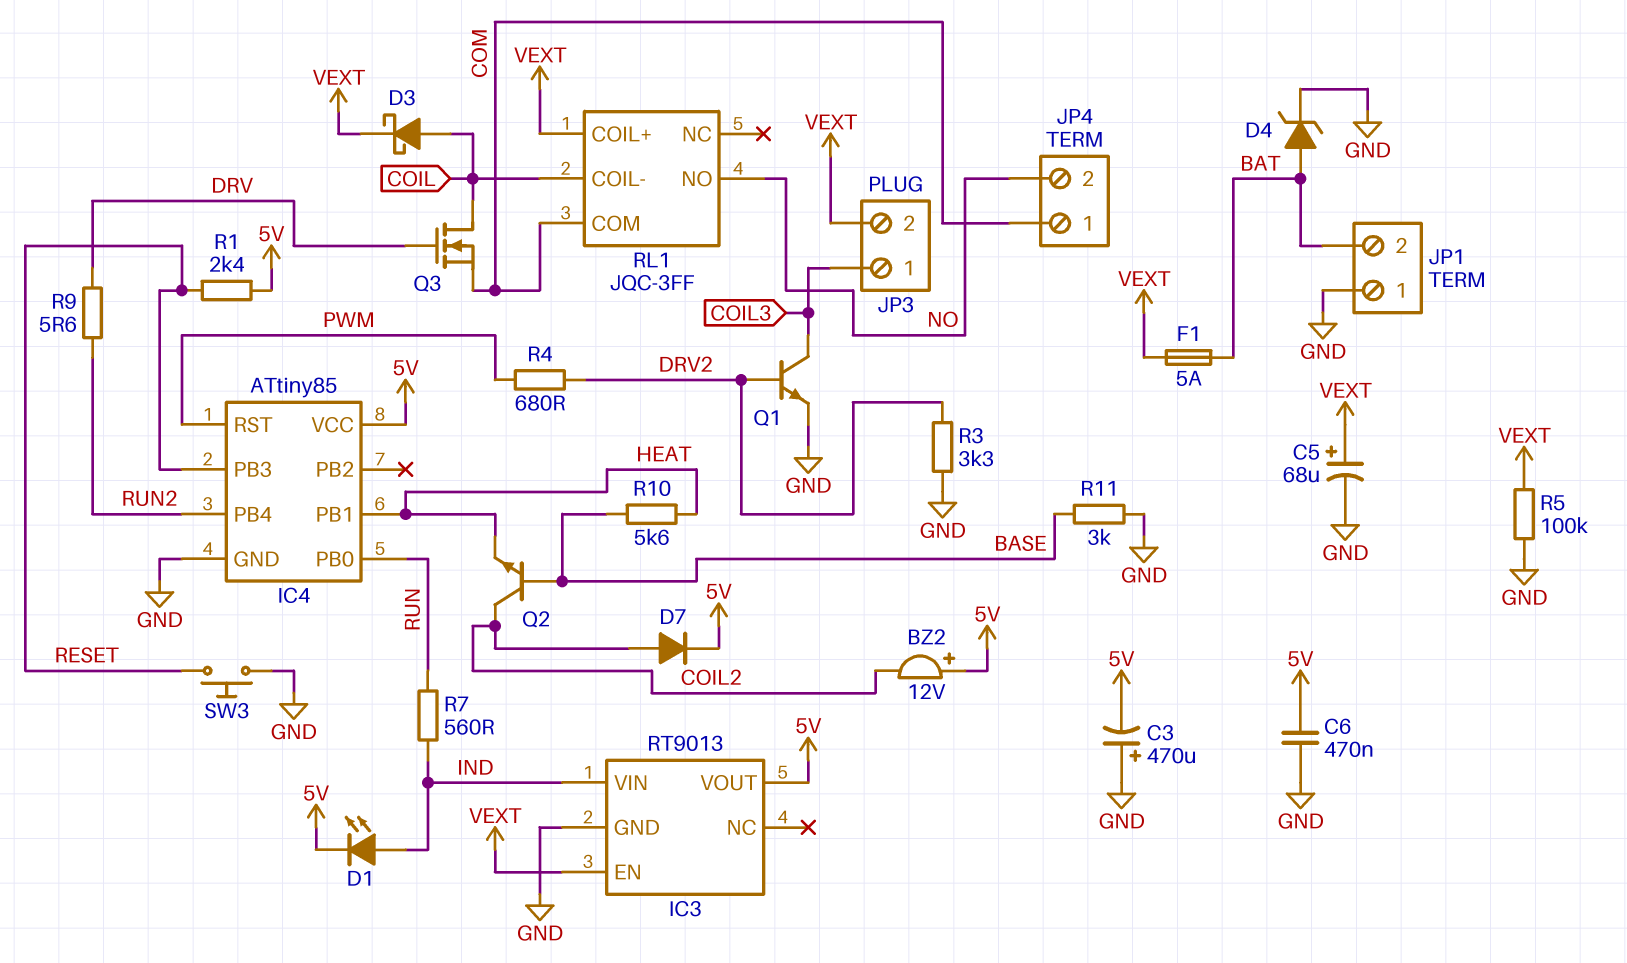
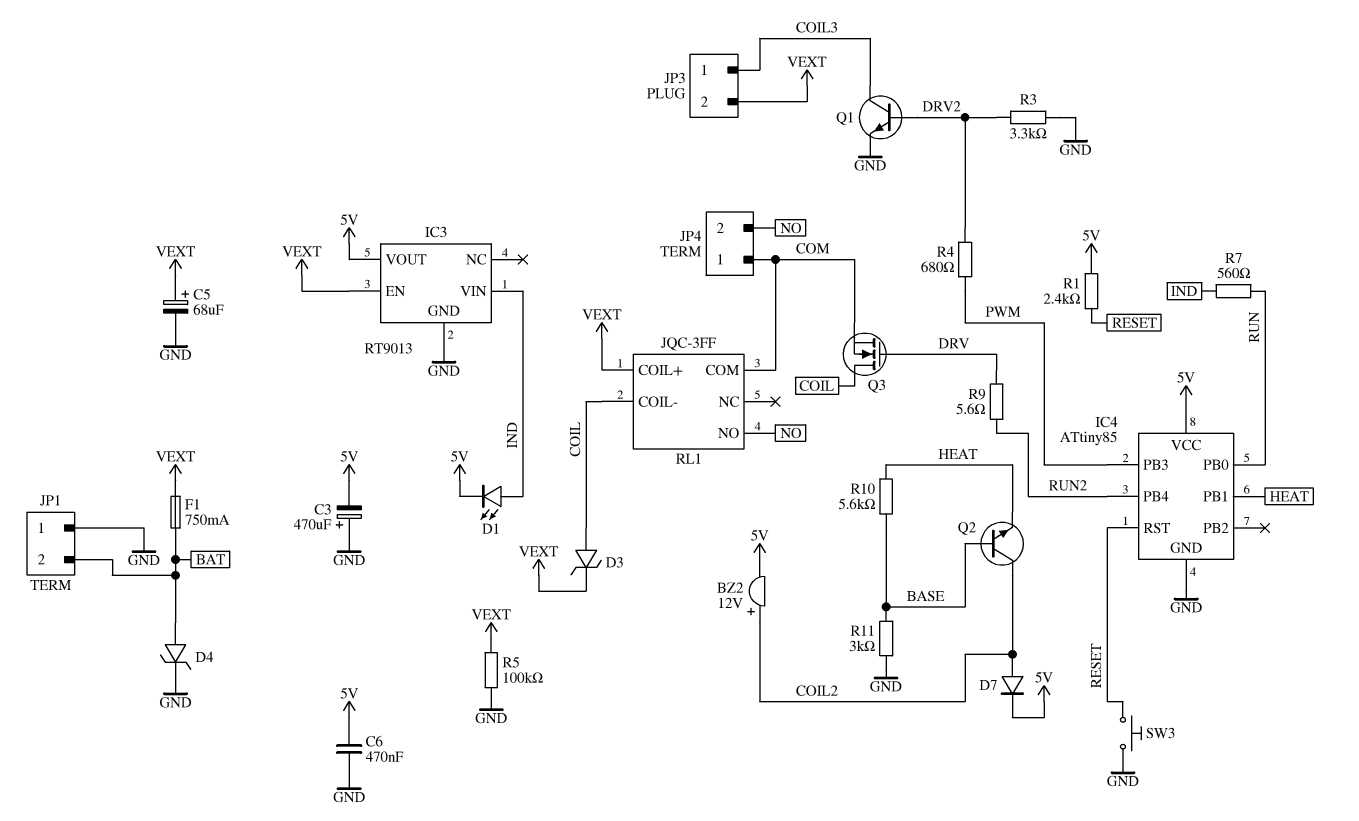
BZ2: buzzer 12V (plus 5V, minus COIL2) -> buzzer 12V (plus COIL2, minus 5V)
D3: schottky (A COIL, K VEXT) -> zener (A COIL, K VEXT)
F1: 5A (BAT, VEXT) -> 750mA (BAT, VEXT)
IC4 pin PB3: RESET -> PWM
IC4 pin RST: PWM -> RESET

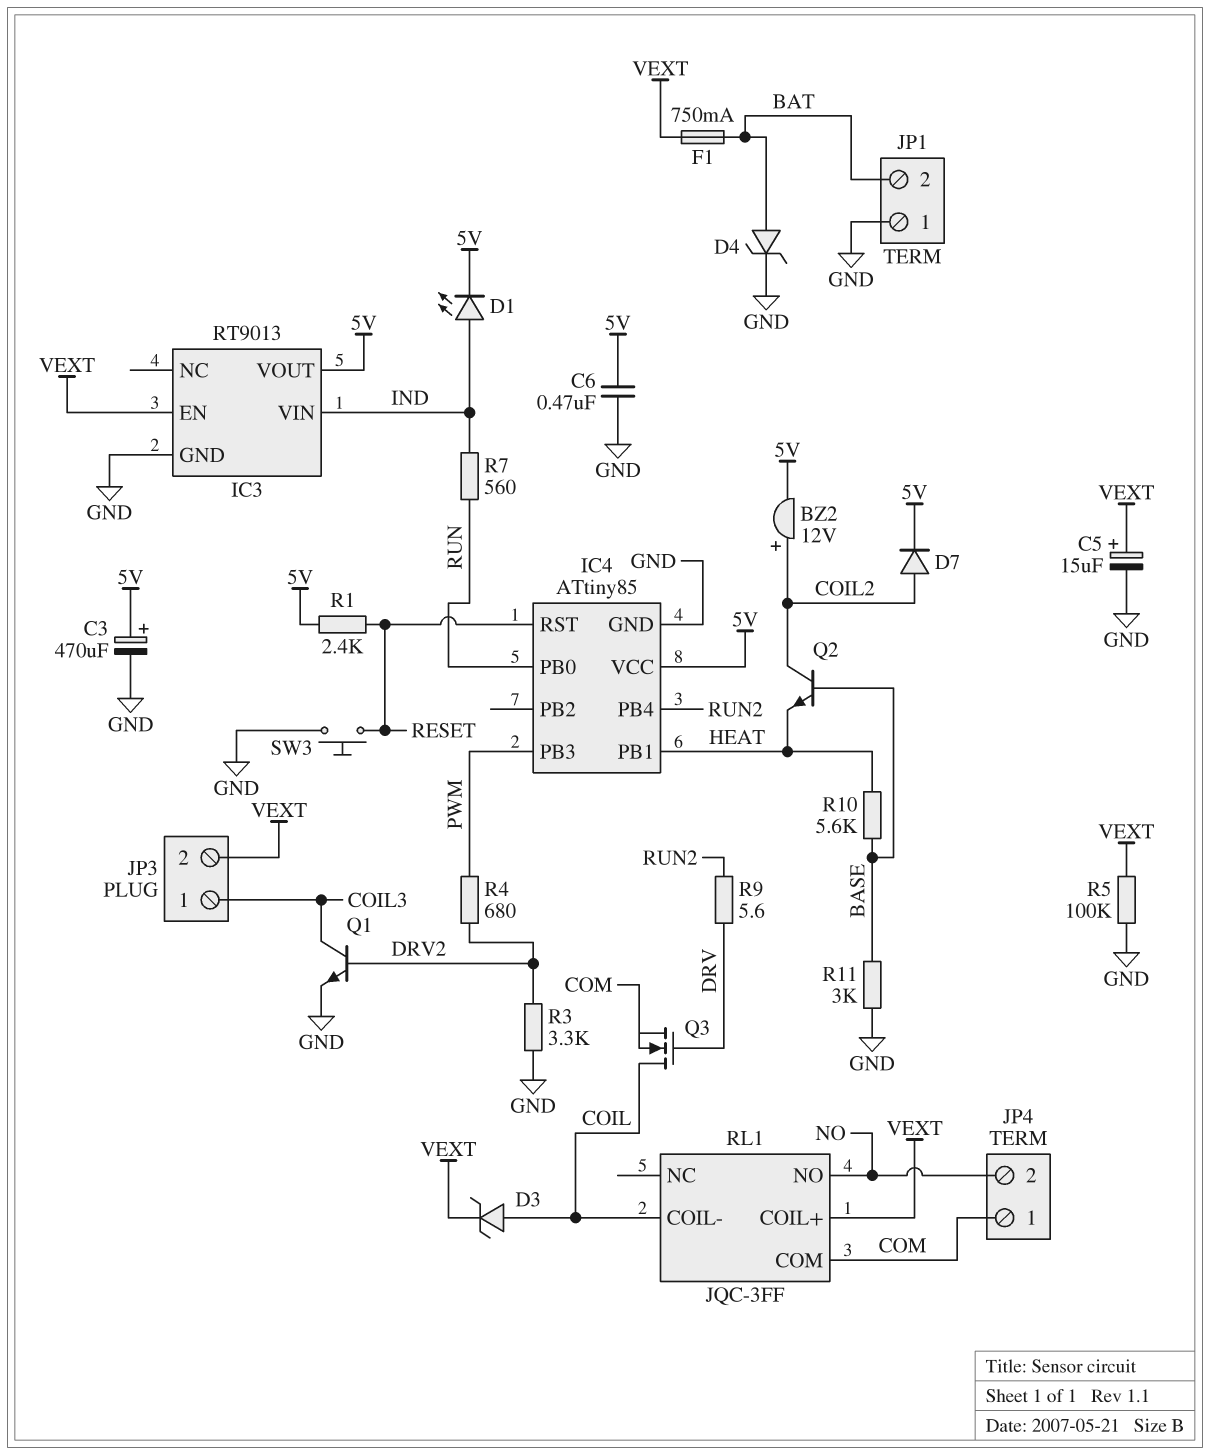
C3: 470uF (plus GND, minus 5V) -> 470uF (plus 5V, minus GND)
C5: 68uF (plus VEXT, minus GND) -> 15uF (plus VEXT, minus GND)

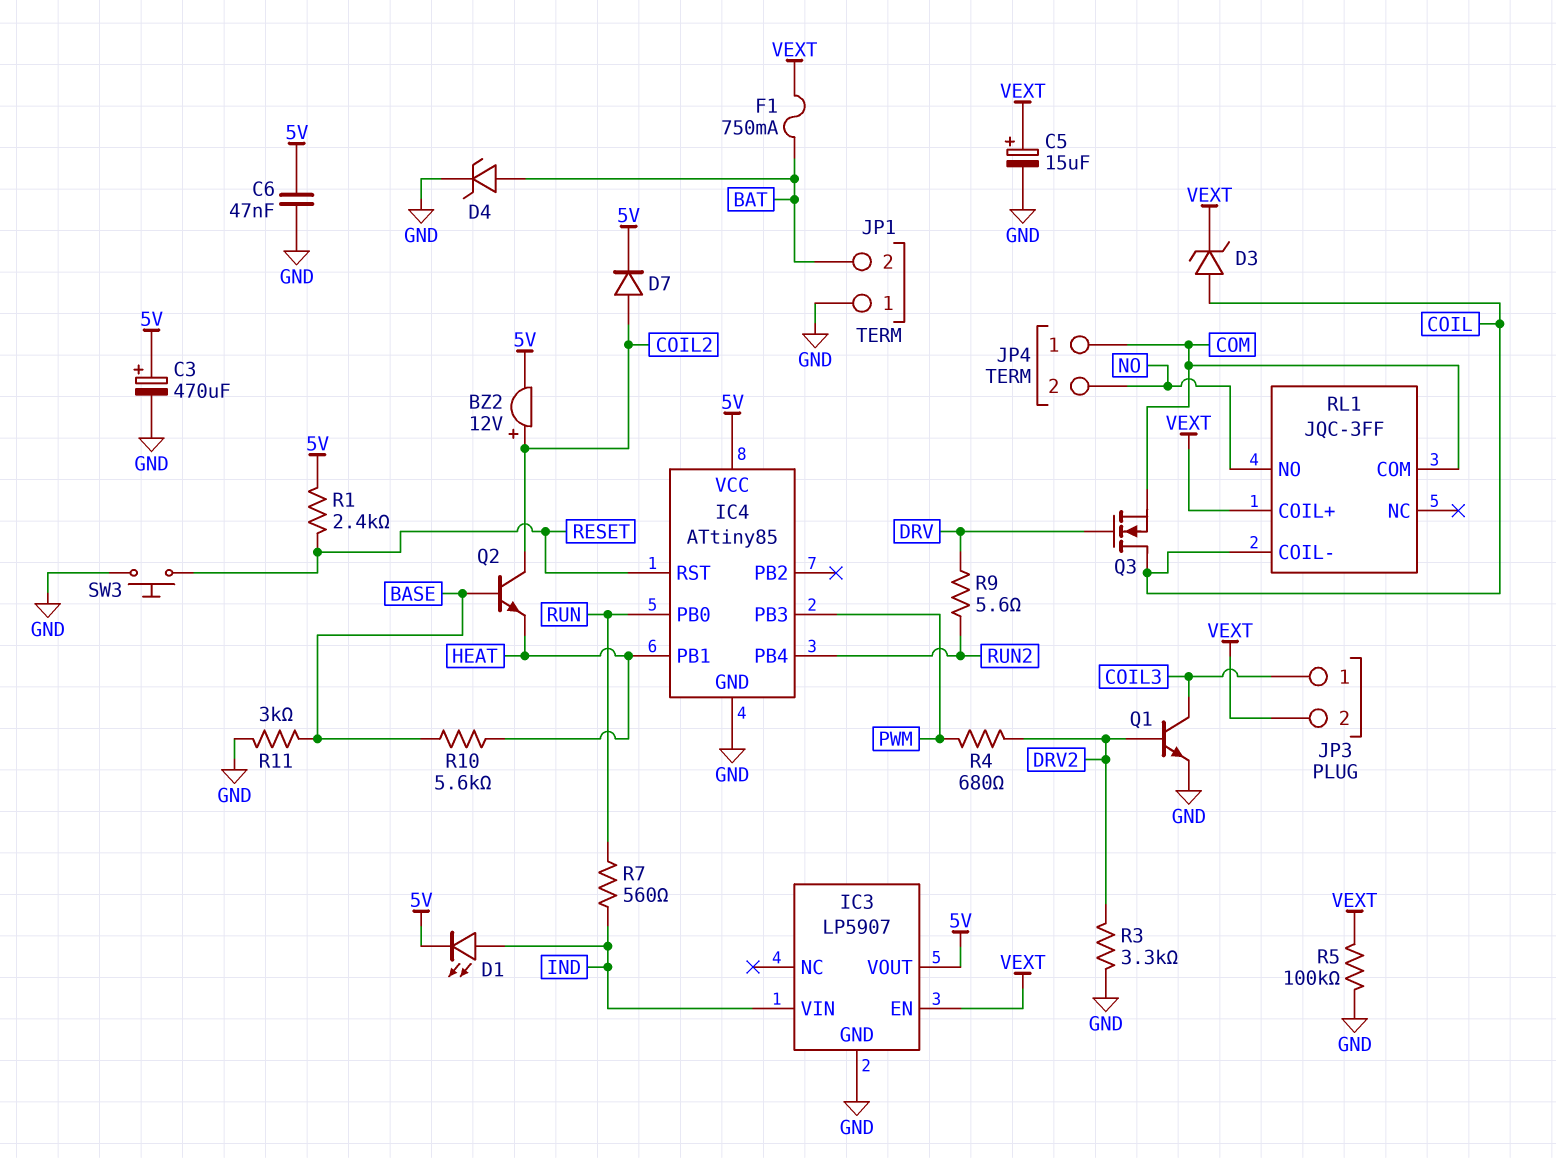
C6: 470nF (5V, GND) -> 47nF (5V, GND)
IC3: RT9013 -> LP5907

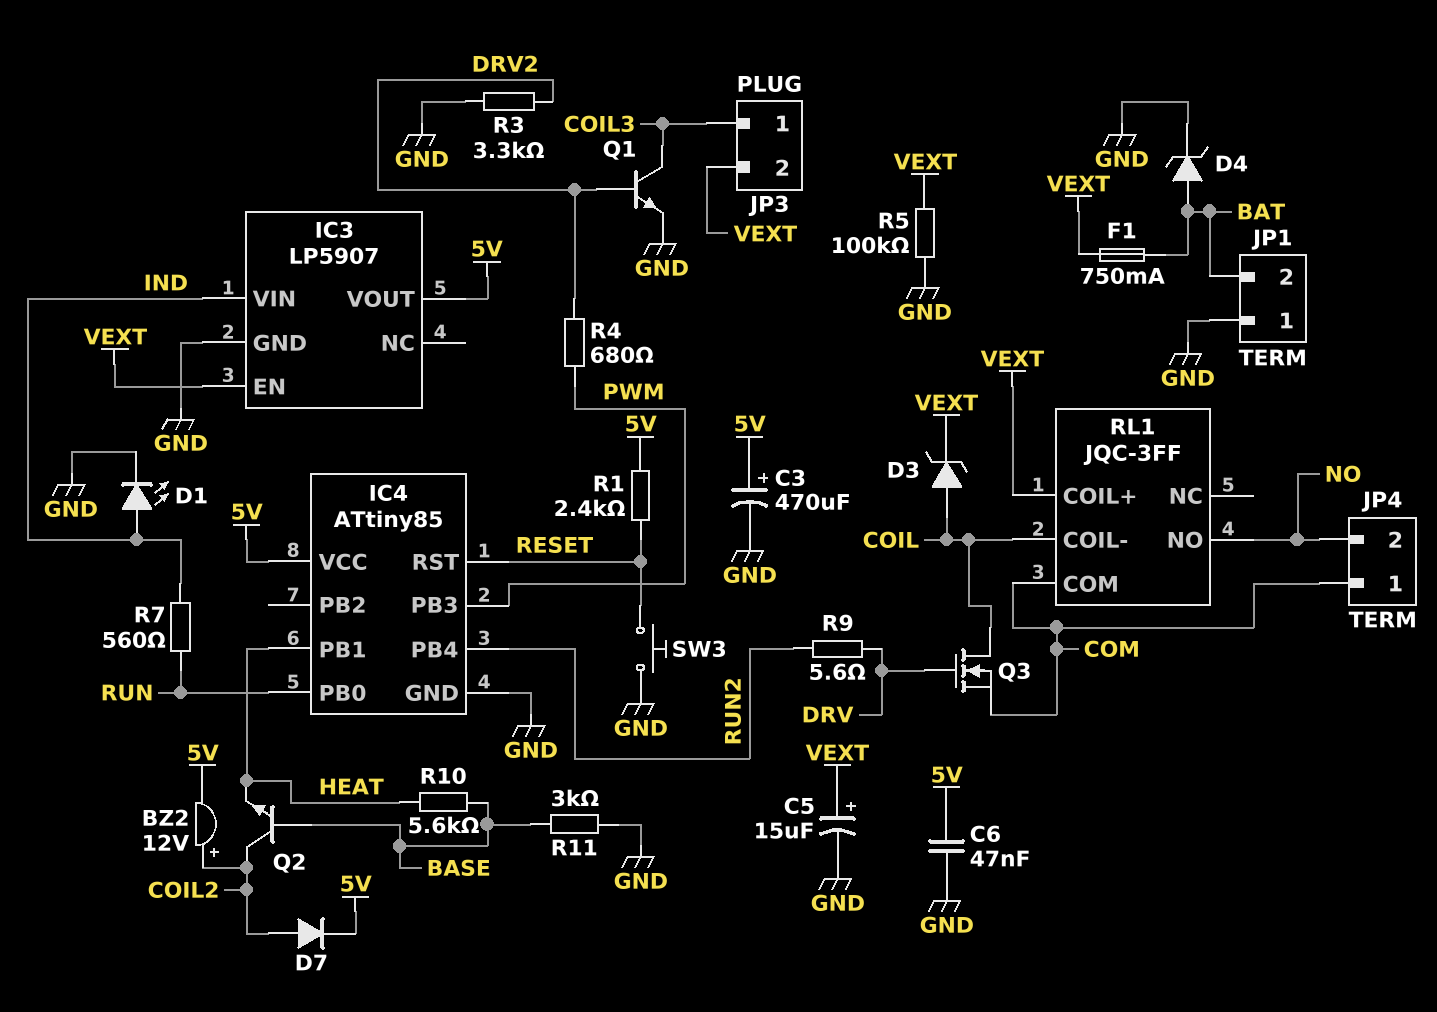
D1: LED (A IND, K 5V) -> LED (A IND, K GND)

